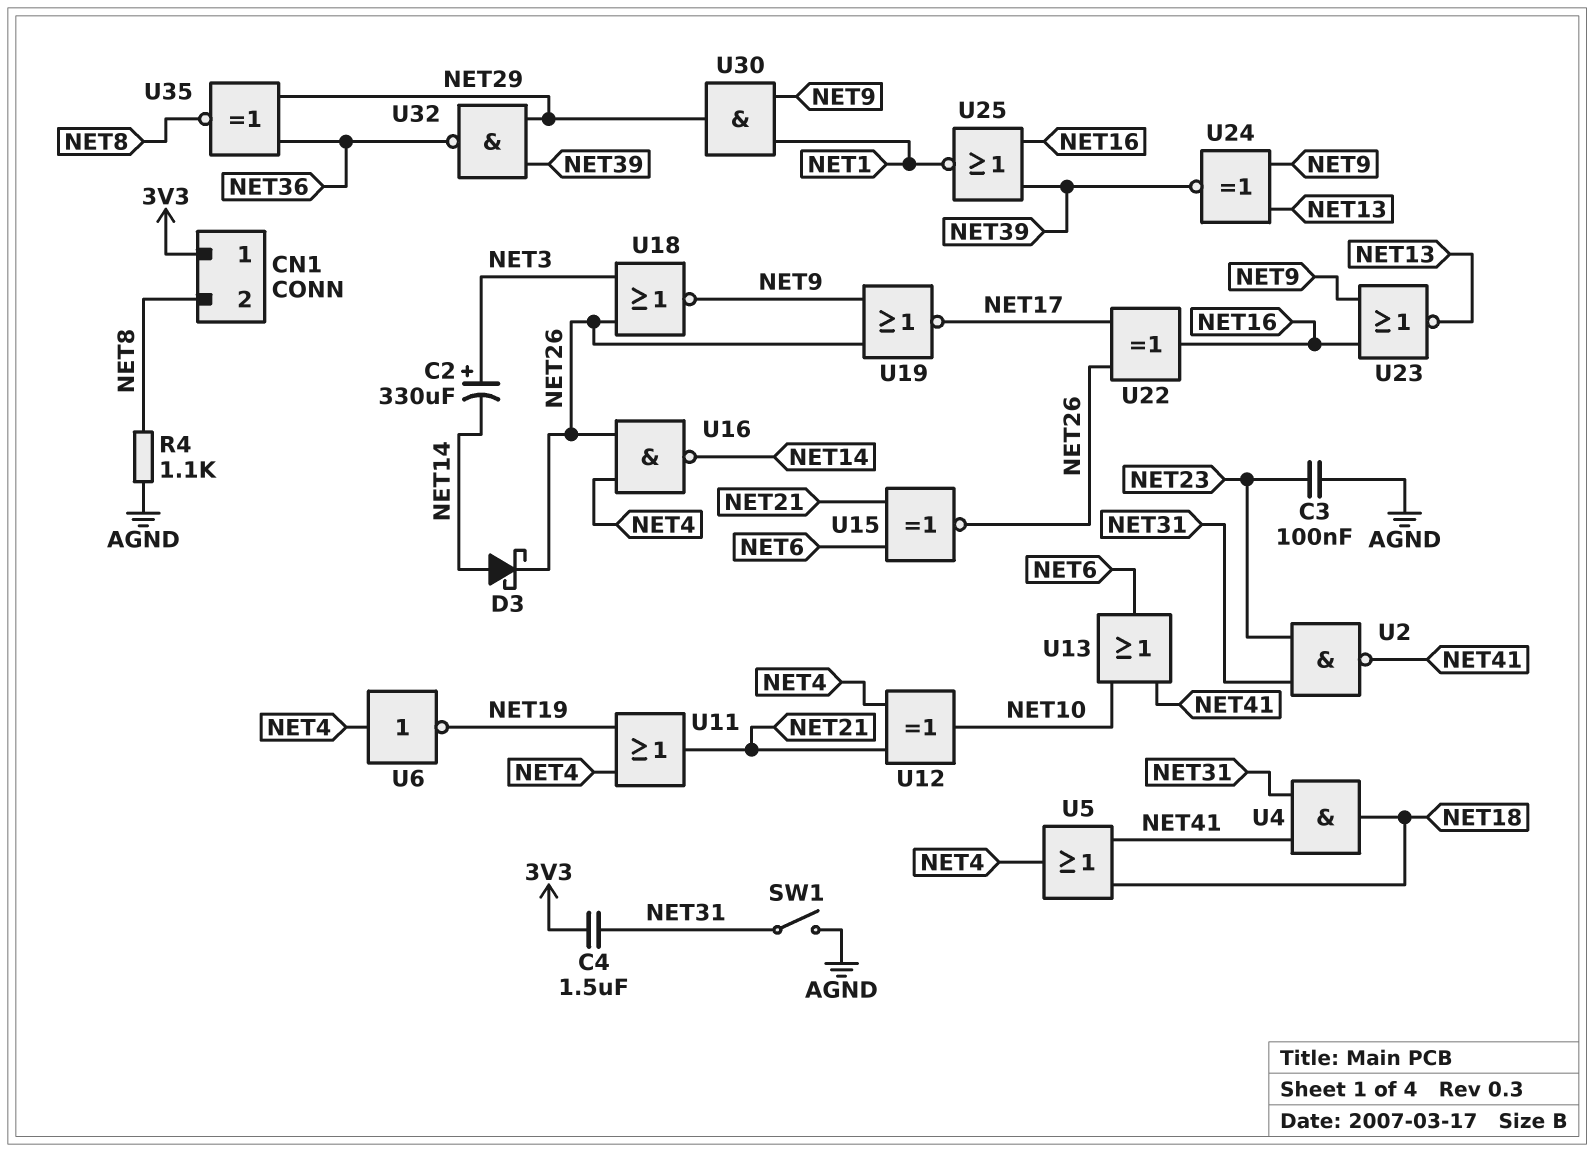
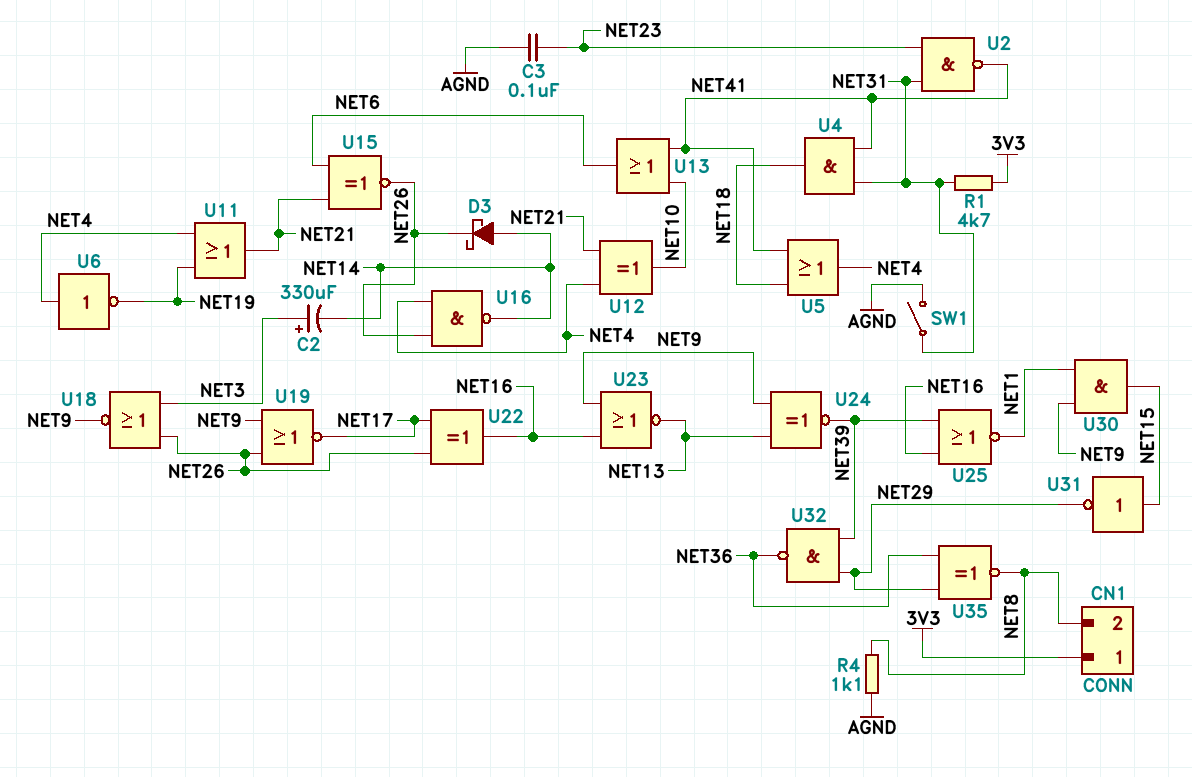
C4: 1.5uF (3V3, NET31) -> none
R1: none -> 4.7k (3V3, NET31)
U30: AND (in NET1, in NET9, out NET29) -> AND (in NET1, in NET9, out NET15)
U31: none -> NOT (in NET15, out NET29)

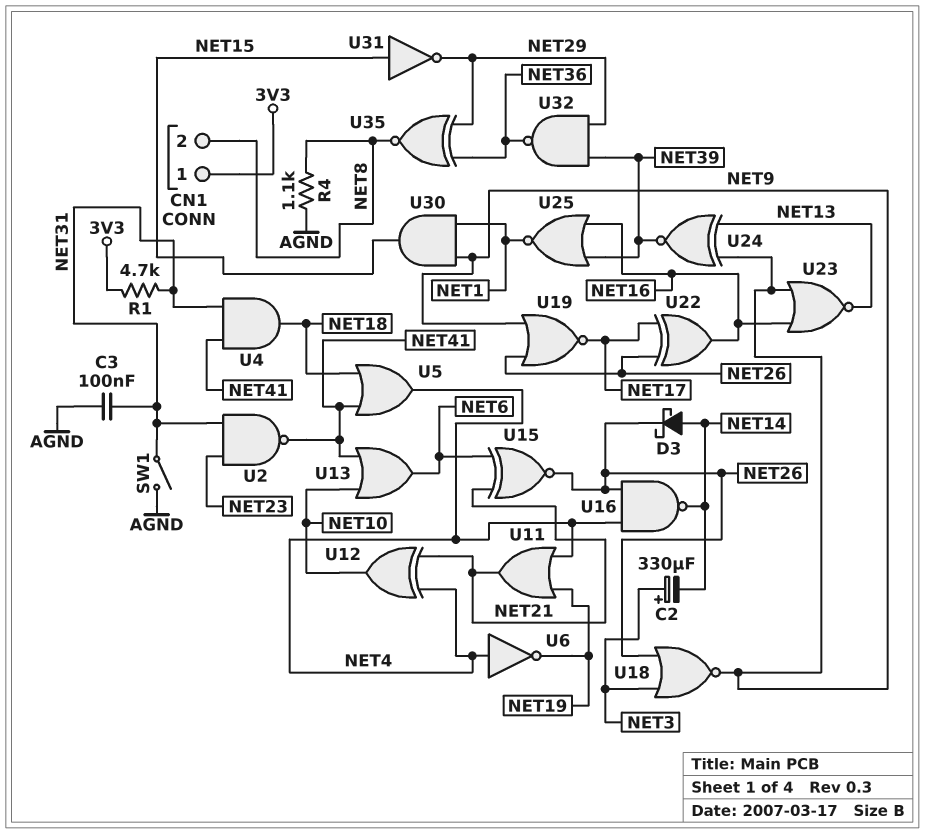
C3: 100nF (AGND, NET23) -> 100nF (AGND, NET31)

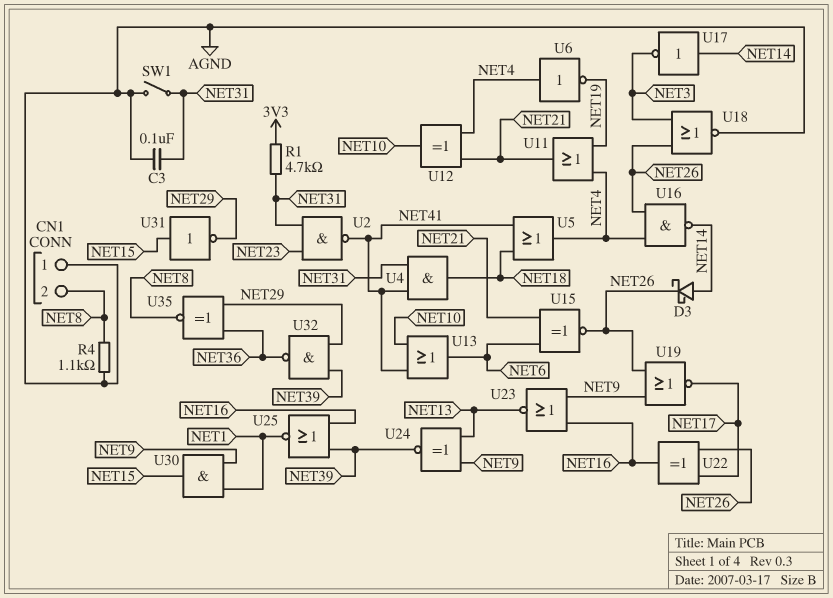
C2: 330uF (plus NET3, minus NET14) -> none
CN1 pin 1: 3V3 -> AGND
U17: none -> NOT (in NET14, out NET3)
U18: NOR (in NET3, in NET26, out NET9) -> NOR (in NET3, in NET26, out AGND)

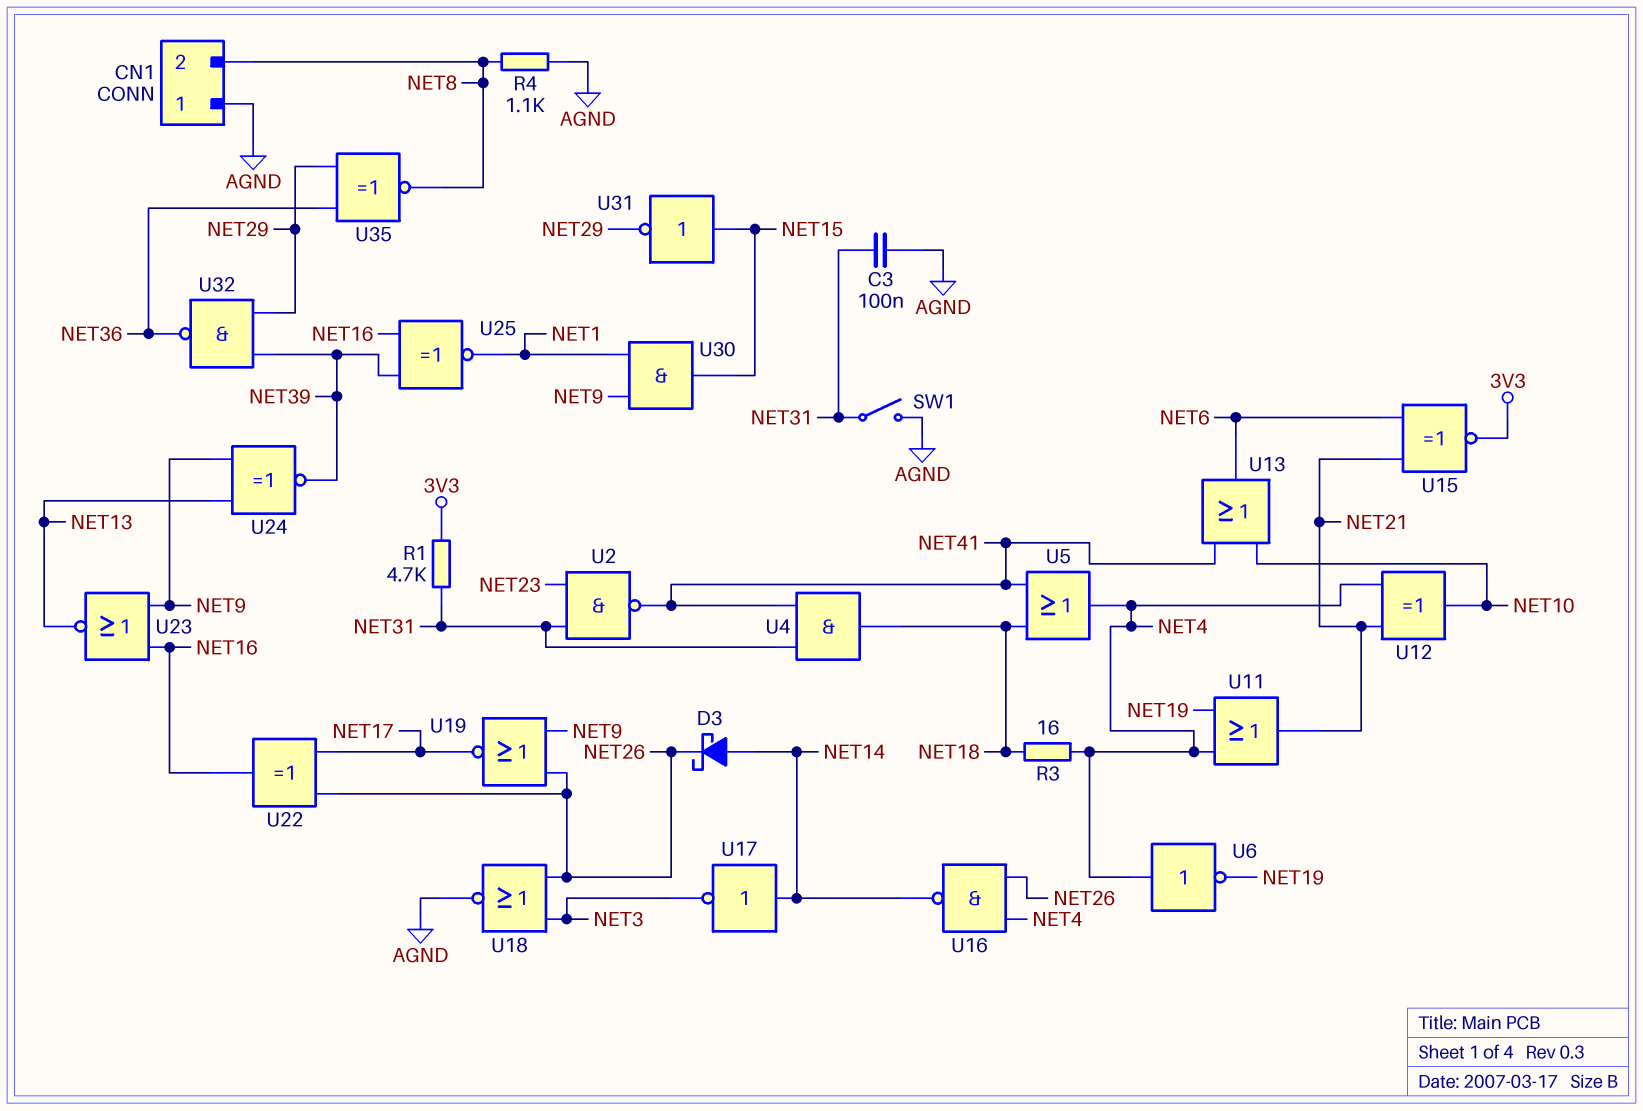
R3: none -> 16 (NET4, NET18)
U15: XNOR (in NET6, in NET21, out NET26) -> XNOR (in NET6, in NET21, out 3V3)
U25: NOR (in NET16, in NET39, out NET1) -> XNOR (in NET16, in NET39, out NET1)

